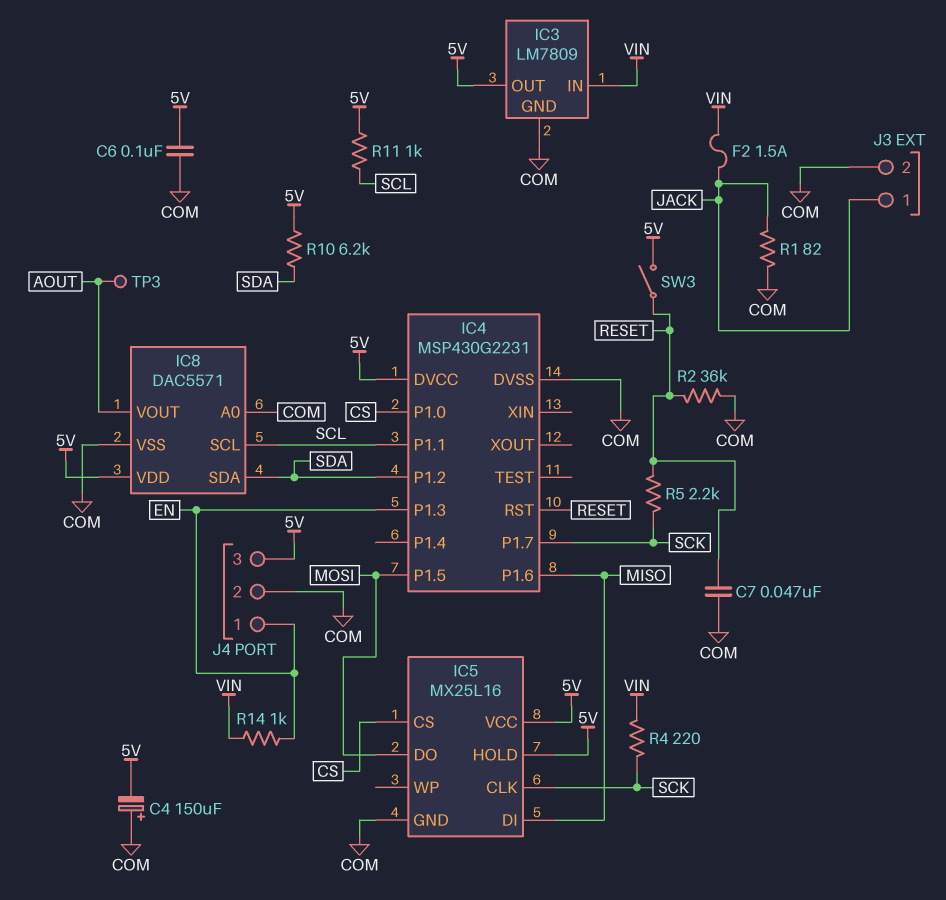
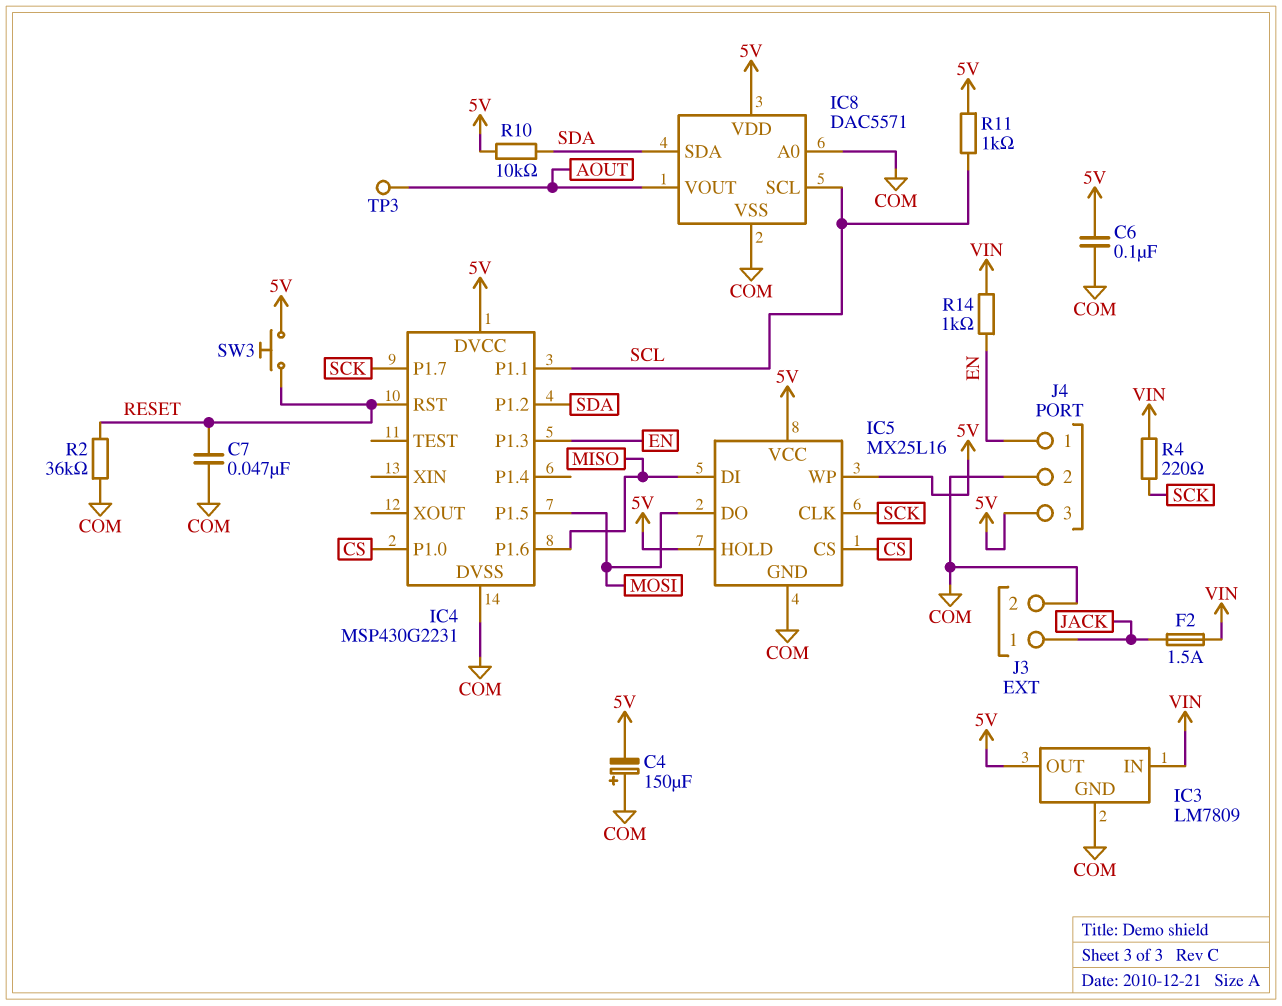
IC5 pin WP: none -> 5V
R1: 82 (COM, JACK) -> none
R5: 2.2k (RESET, SCK) -> none
R10: 6.2k (5V, SDA) -> 10k (5V, SDA)
SW3: switch (5V, RESET) -> button (5V, RESET)

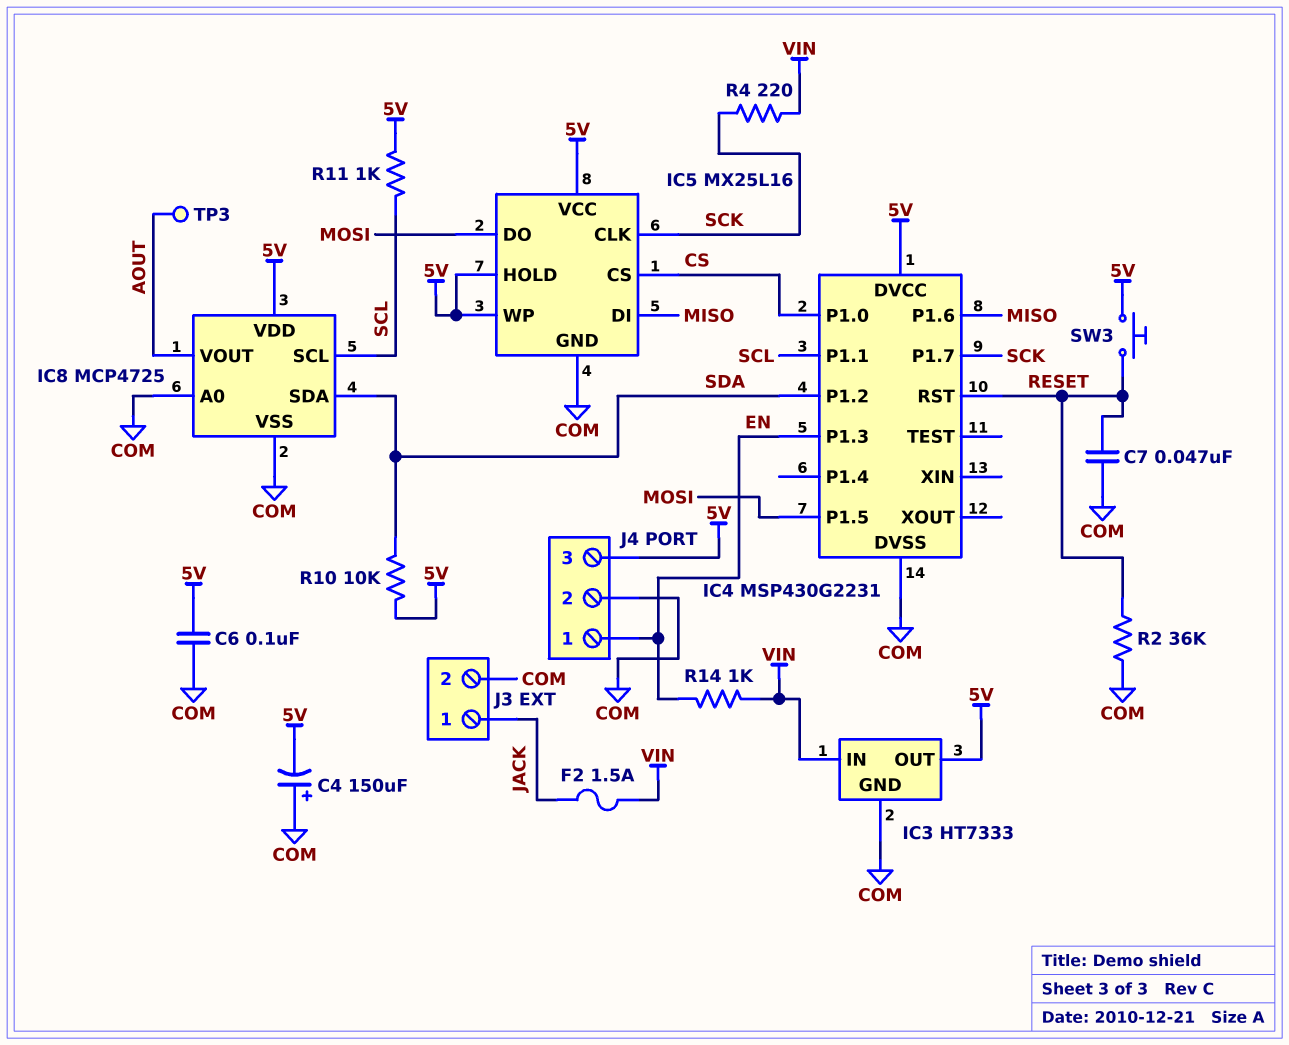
IC3: LM7809 -> HT7333
IC8: DAC5571 -> MCP4725

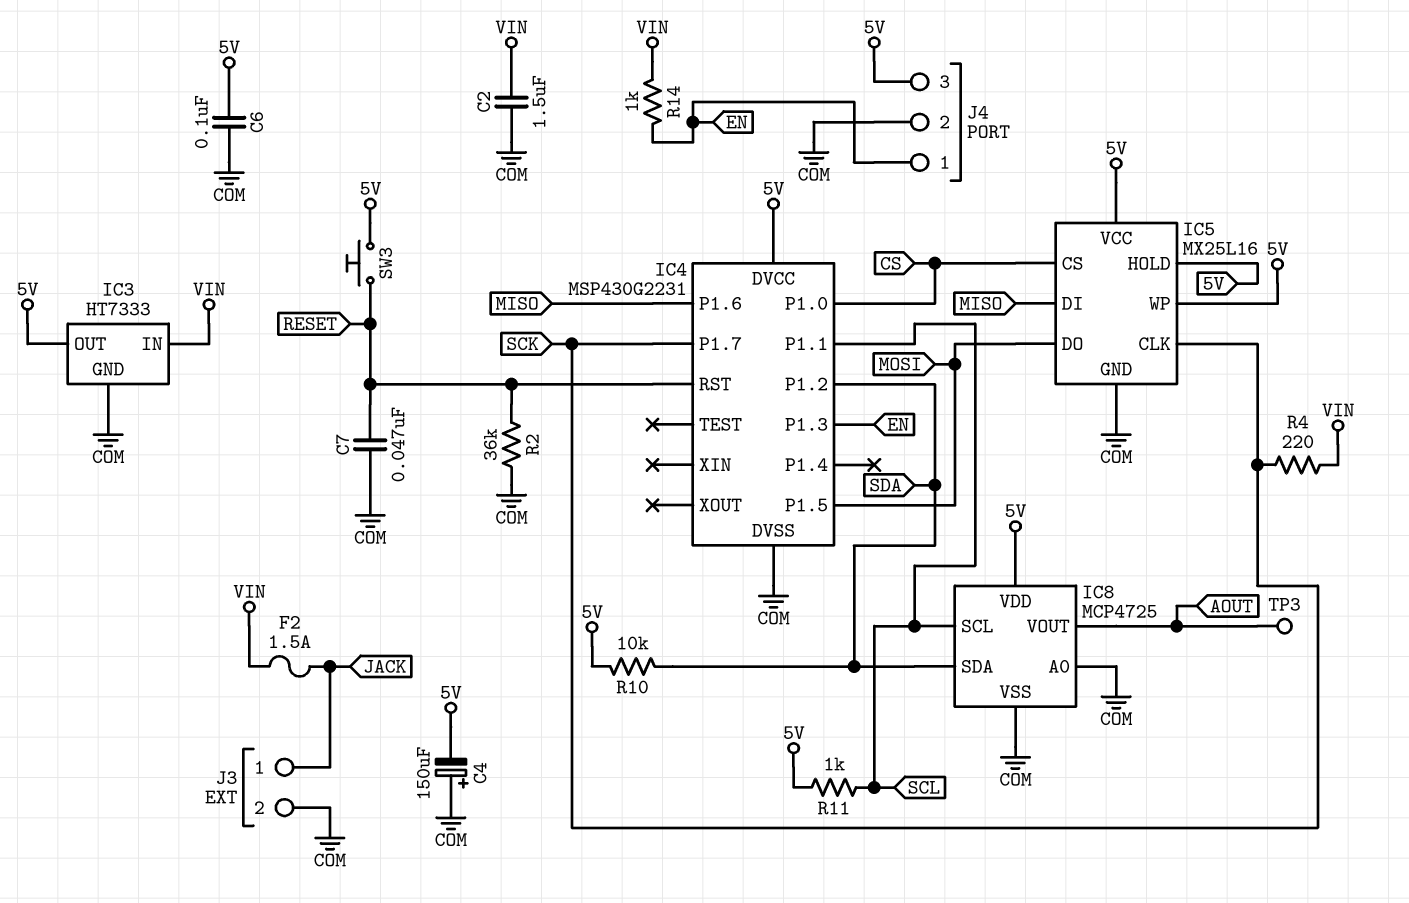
C2: none -> 1.5uF (COM, VIN)

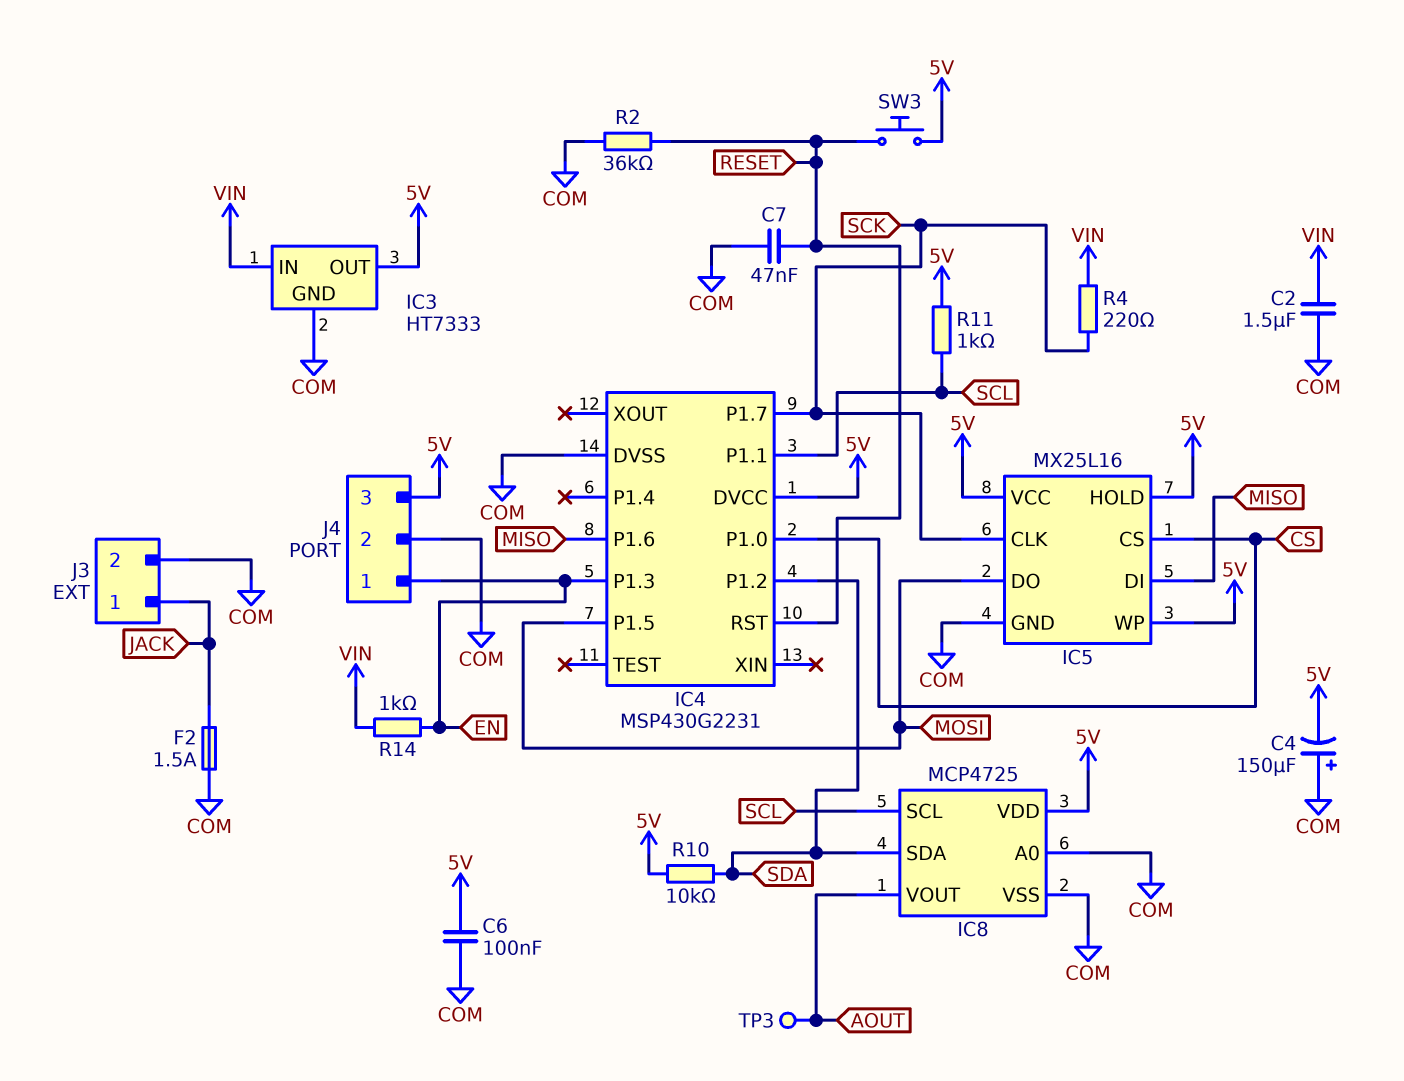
F2: 1.5A (JACK, VIN) -> 1.5A (COM, JACK)

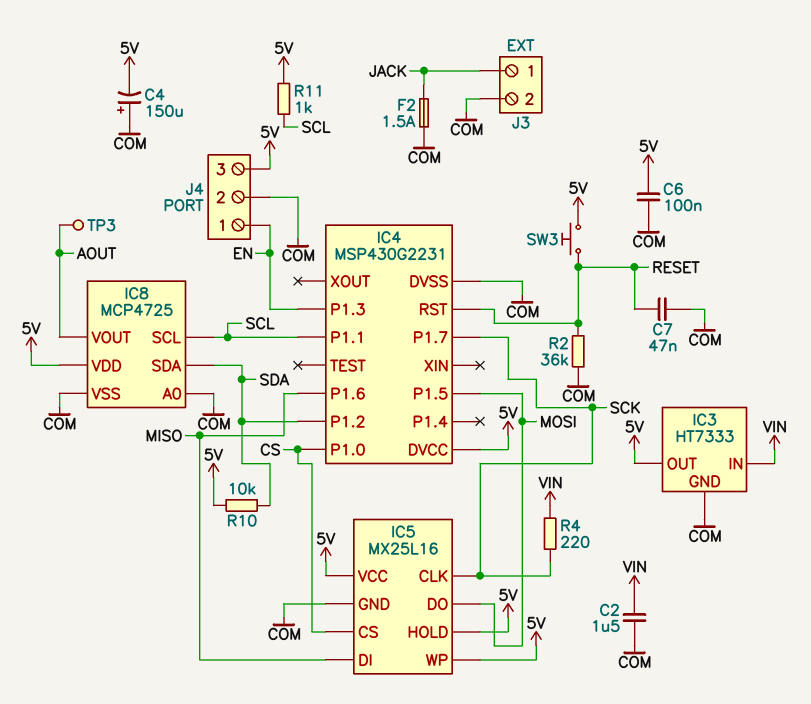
R14: 1k (EN, VIN) -> none

